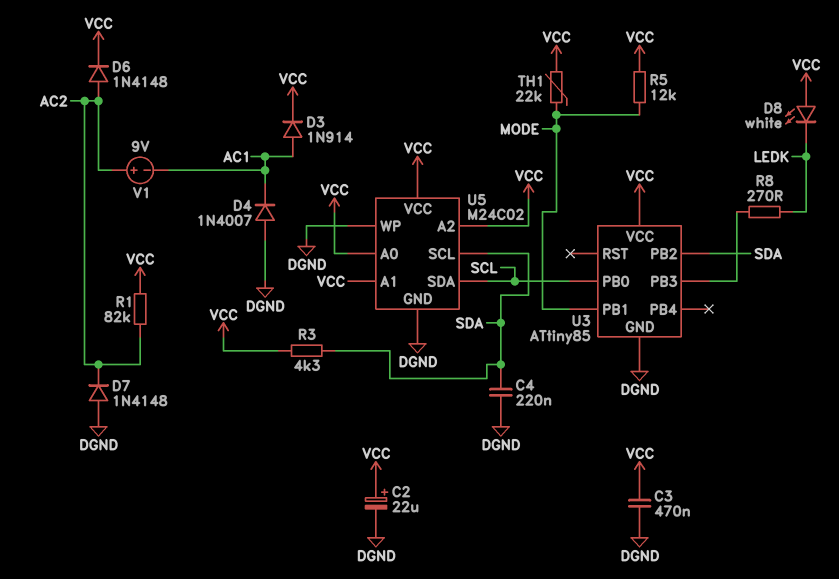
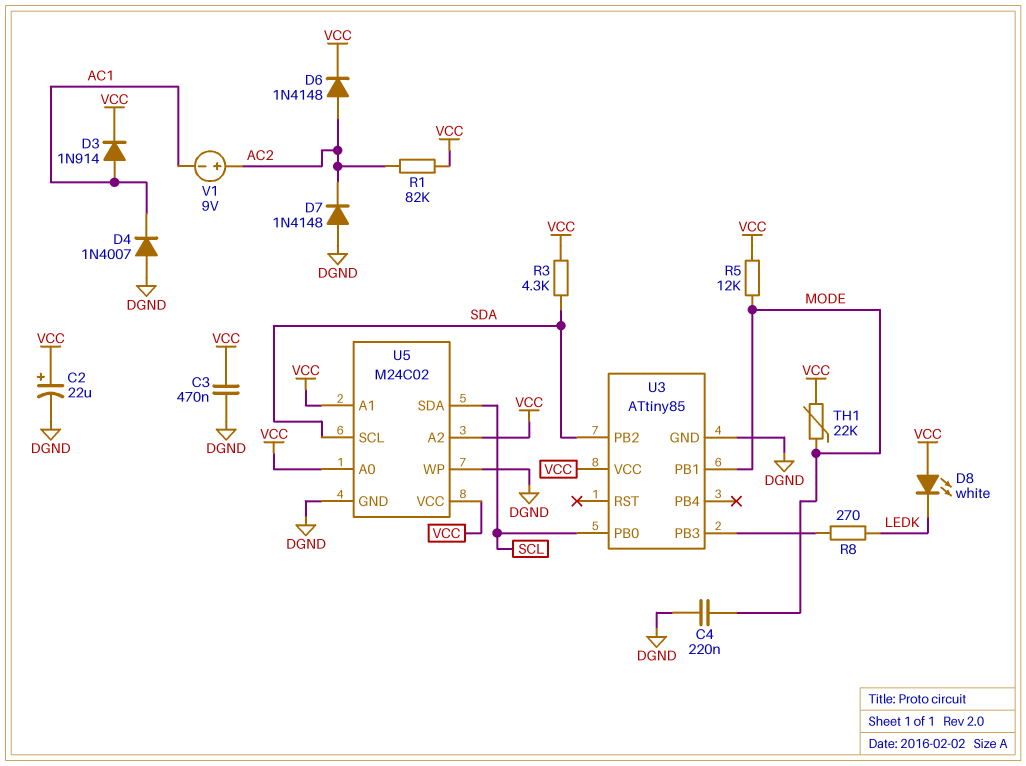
C4: 220nF (DGND, SDA) -> 220nF (DGND, MODE)

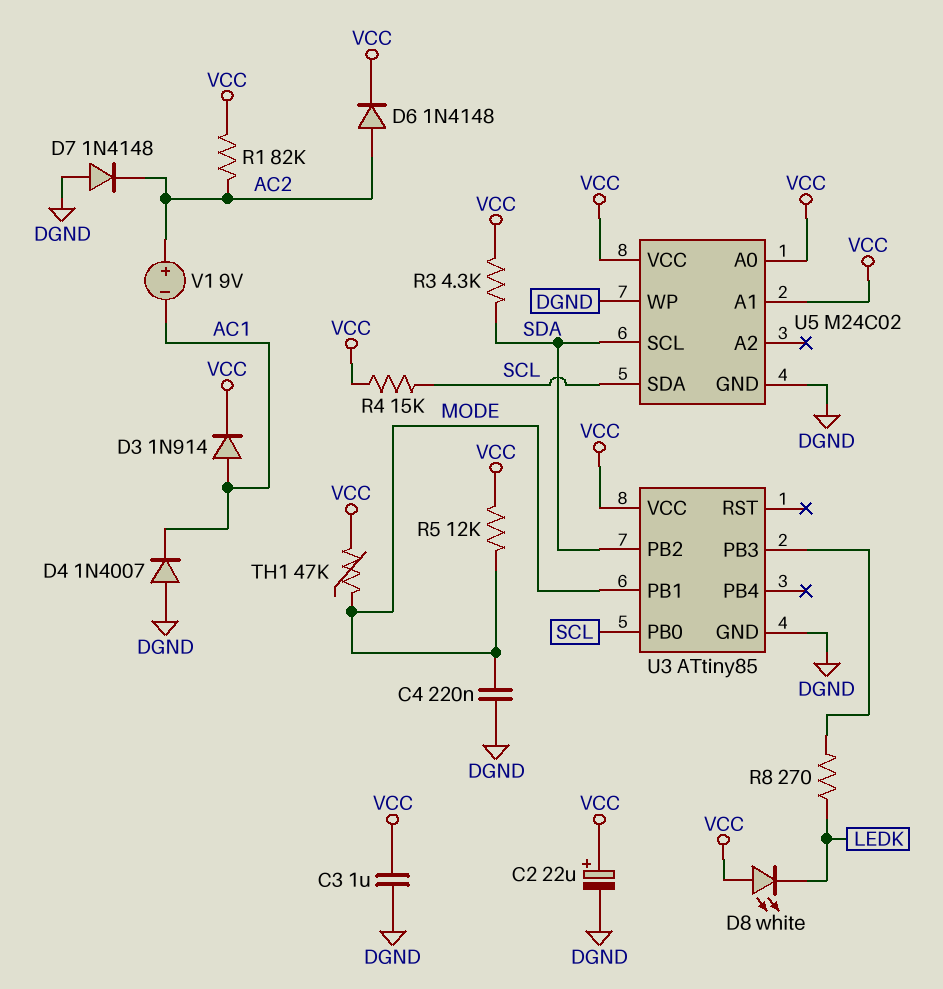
C3: 470nF (DGND, VCC) -> 1uF (DGND, VCC)
R4: none -> 15k (SCL, VCC)
TH1: 22k (MODE, VCC) -> 47k (MODE, VCC)
U5 pin A2: VCC -> none

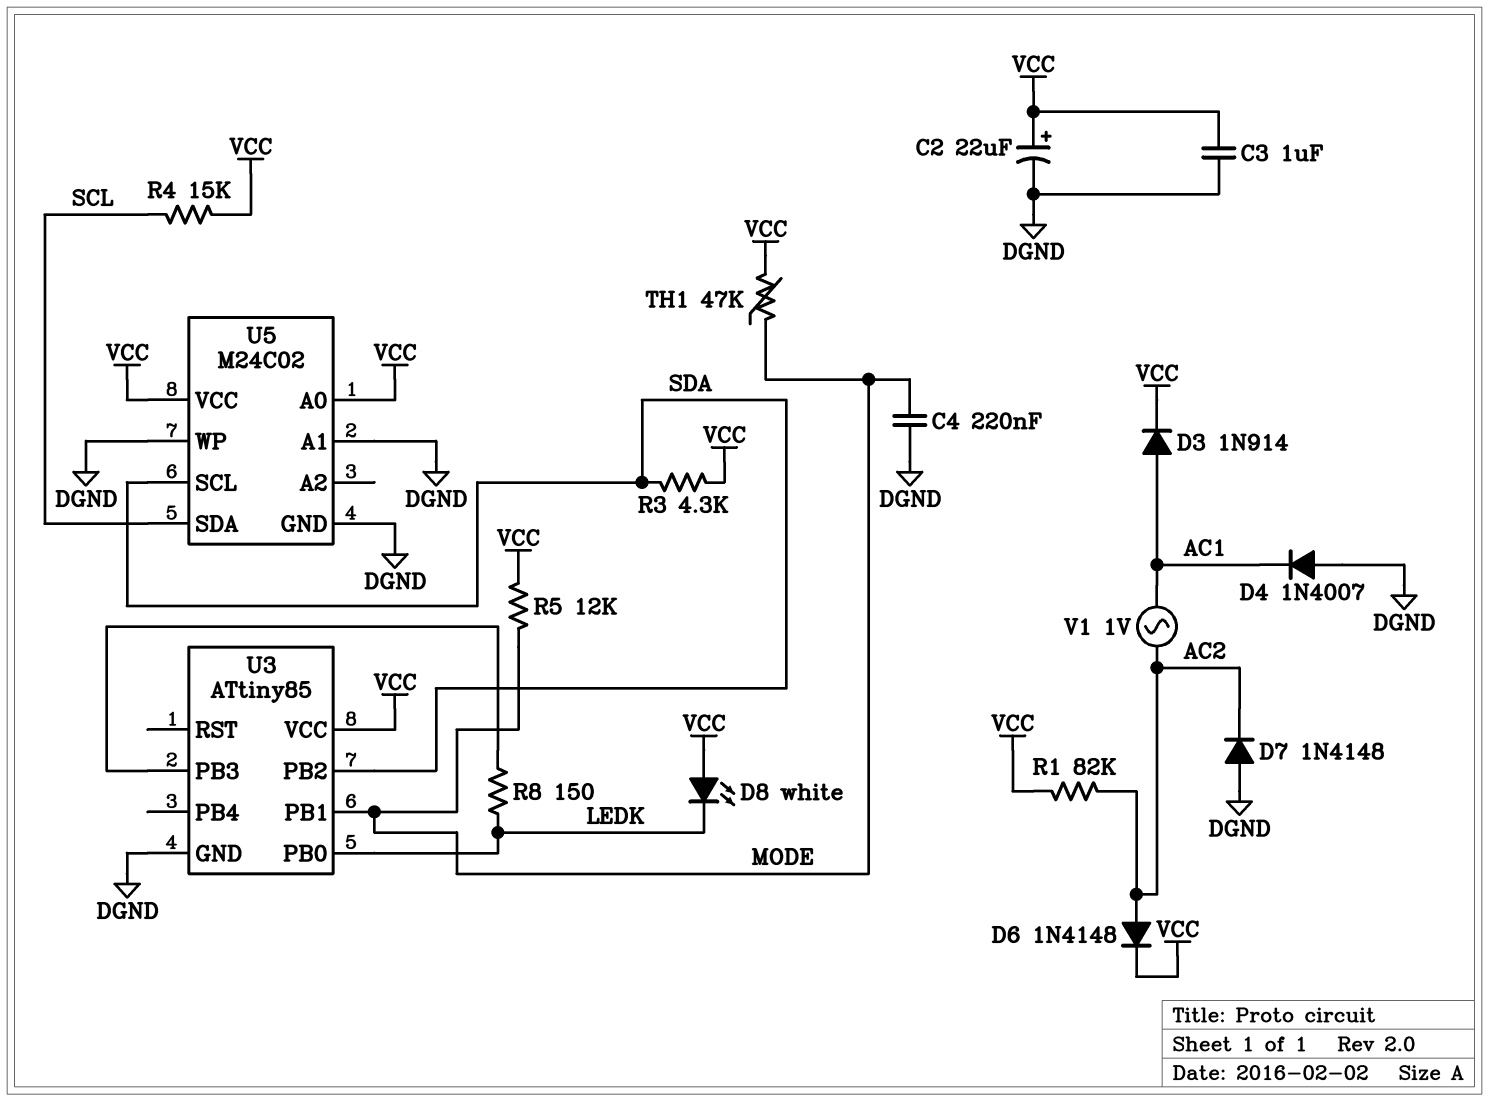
R8: 270 (LEDK, U3/PB3) -> 150 (LEDK, U3/PB3)
U3 pin PB0: SCL -> LEDK
U5 pin A1: VCC -> DGND
V1: 9V (plus AC2, minus AC1) -> AC 1V (AC1, AC2)

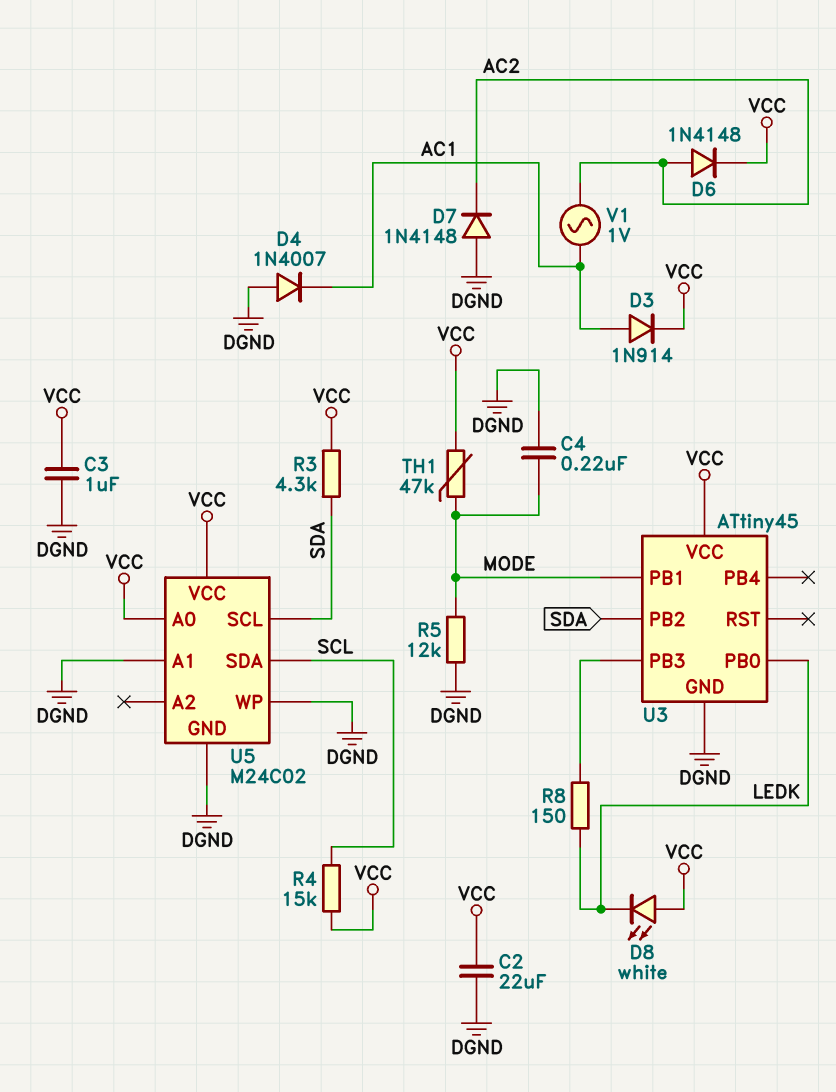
C2: 22uF (plus VCC, minus DGND) -> 22uF (DGND, VCC)
R1: 82k (AC2, VCC) -> none
R5: 12k (MODE, VCC) -> 12k (DGND, MODE)
U3: ATtiny85 -> ATtiny45

